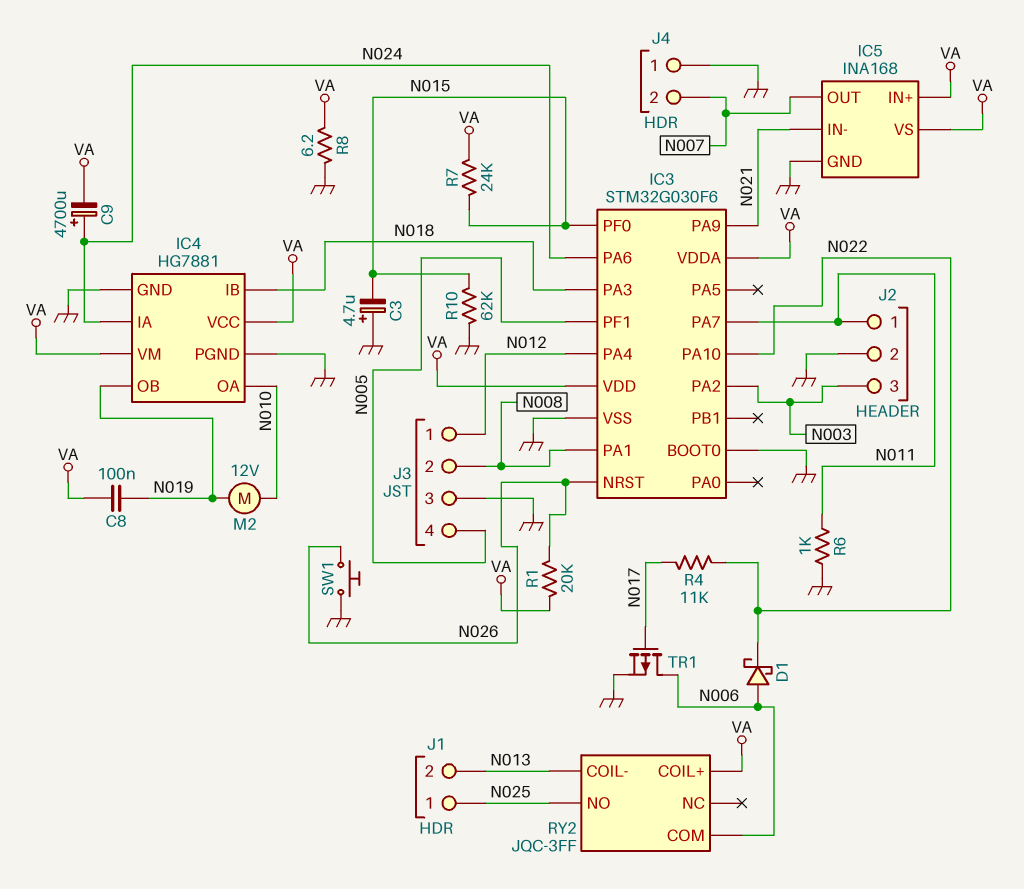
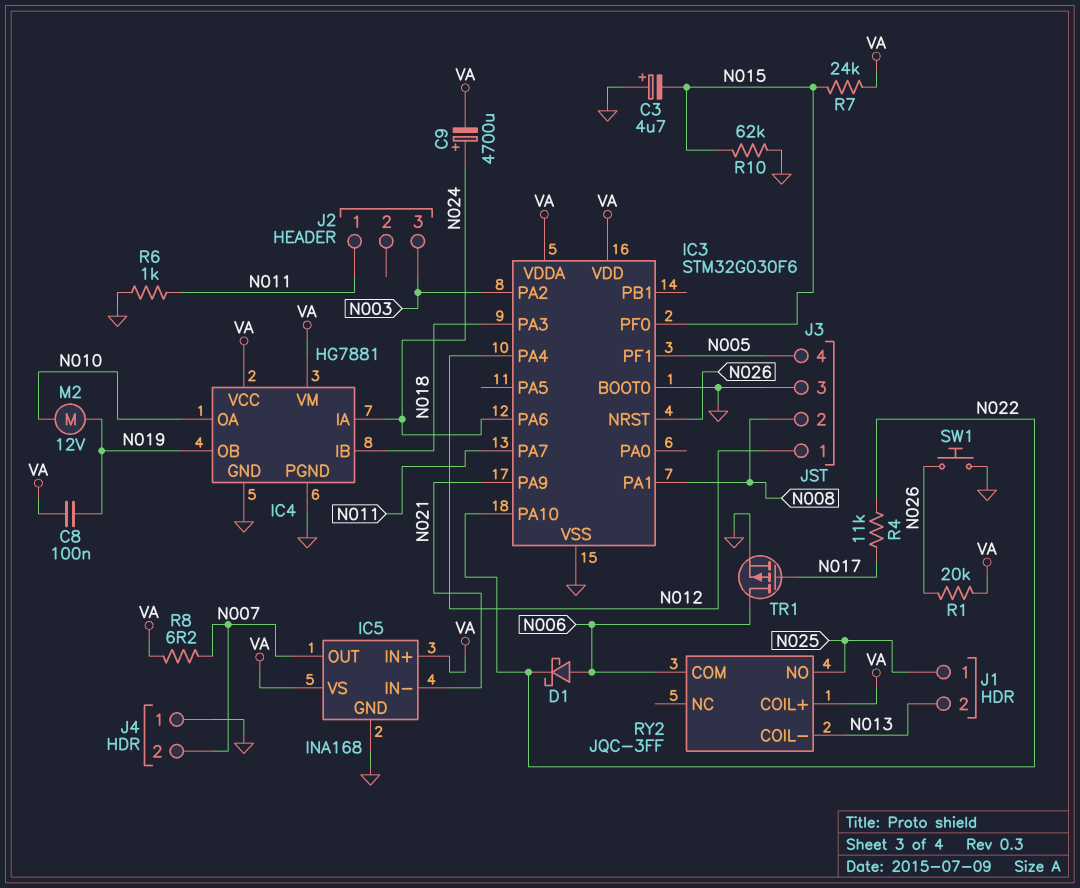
J2 pin 2: GND -> none
R8: 6.2 (GND, VA) -> 6.2 (N007, VA)

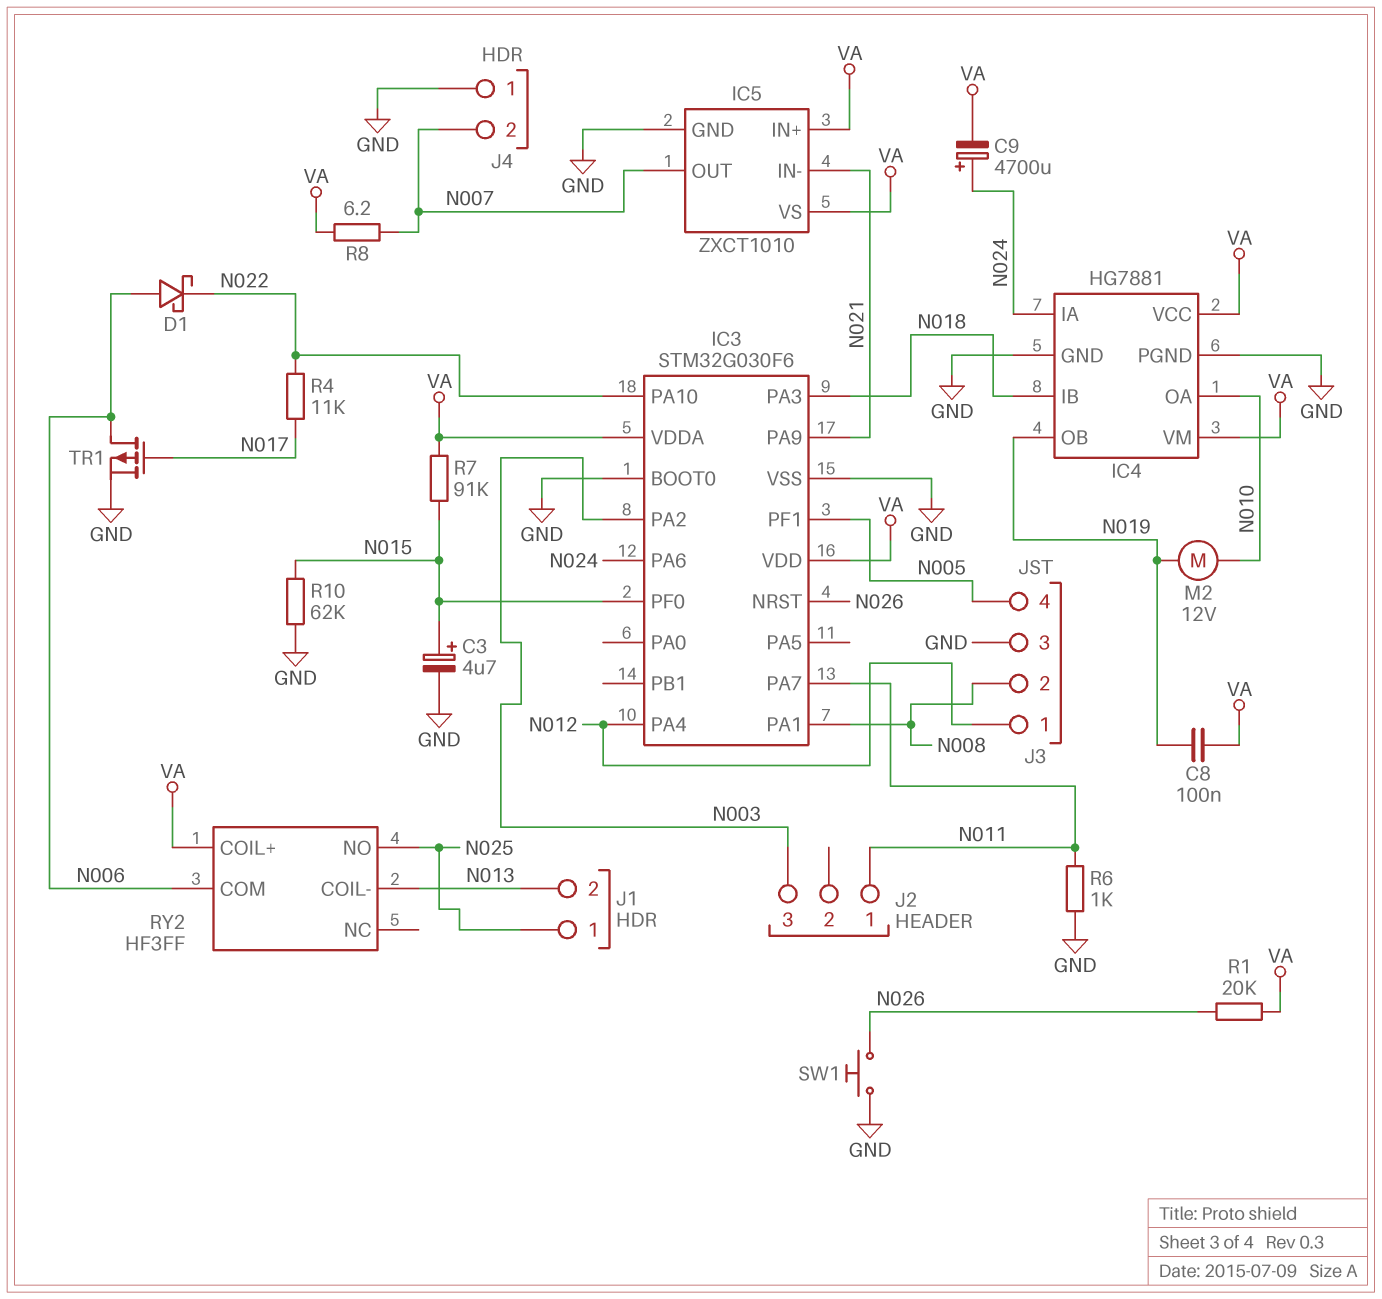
C3: 4.7uF (plus GND, minus N015) -> 4.7uF (plus N015, minus GND)
IC5: INA168 -> ZXCT1010
R7: 24k (N015, VA) -> 91k (N015, VA)
RY2: JQC-3FF -> HF3FF

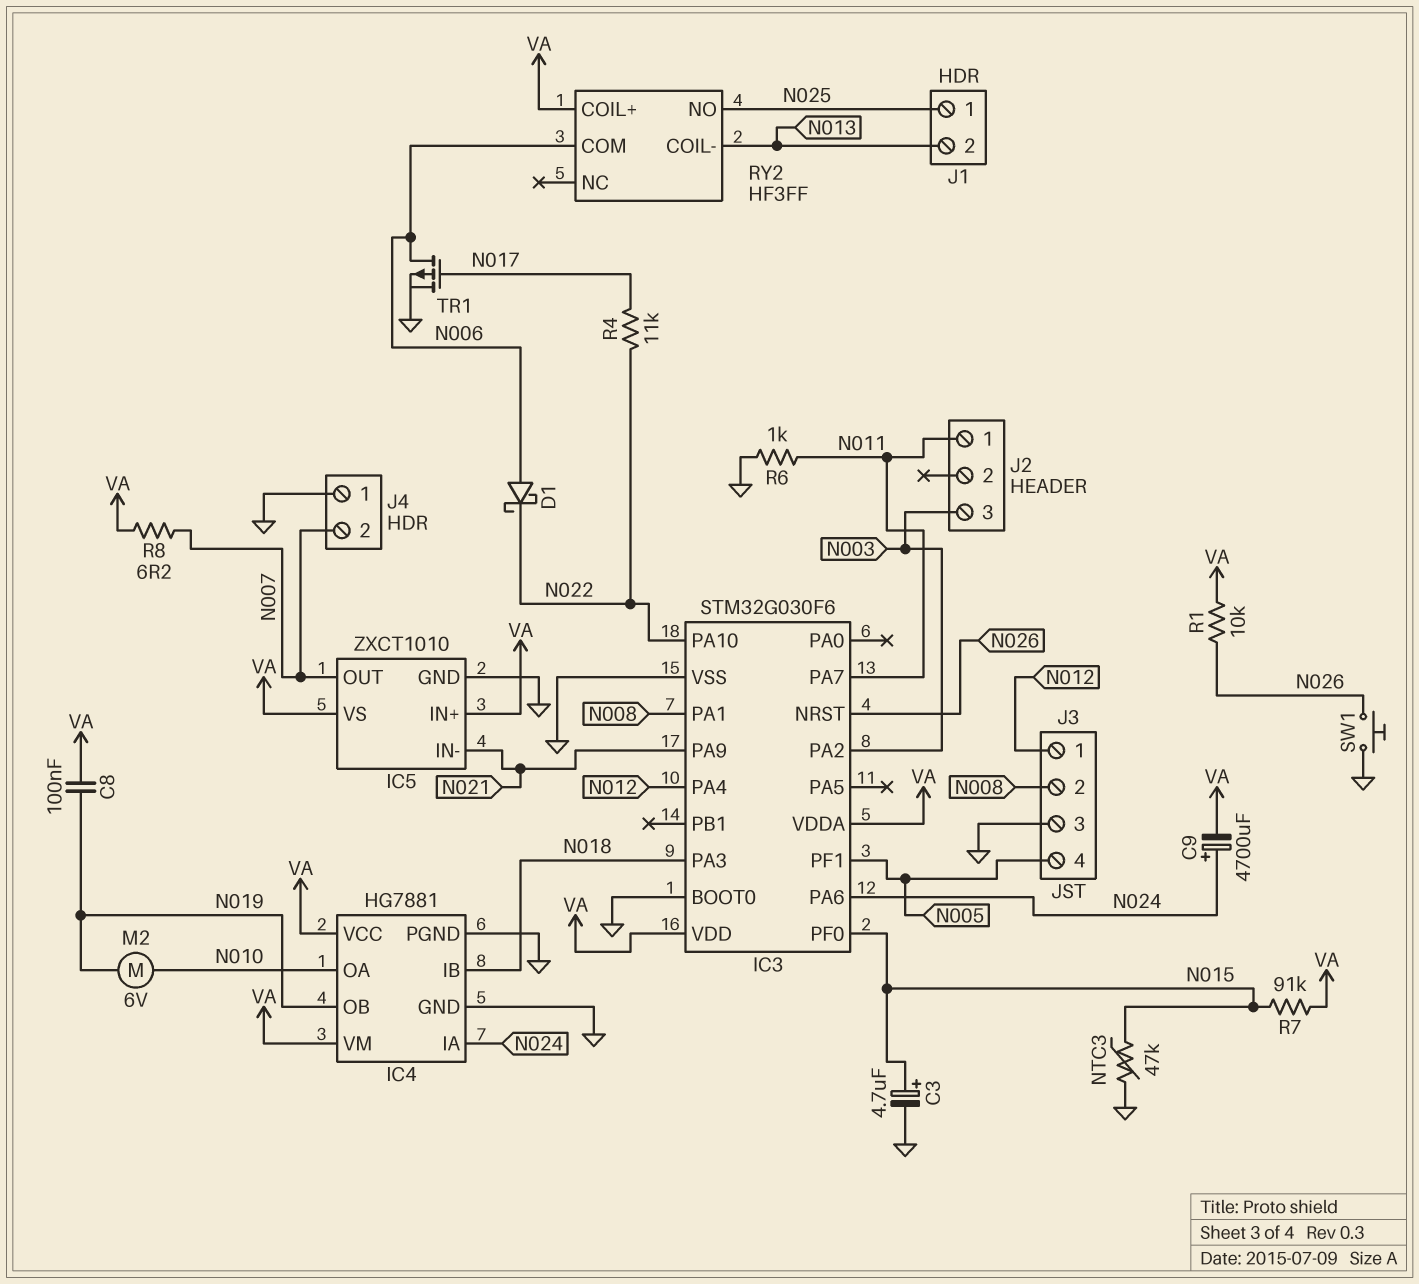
M2: motor 12V (N010, N019) -> motor 6V (N010, N019)
NTC3: none -> 47k (GND, N015)
R1: 20k (N026, VA) -> 10k (N026, VA)
R10: 62k (GND, N015) -> none

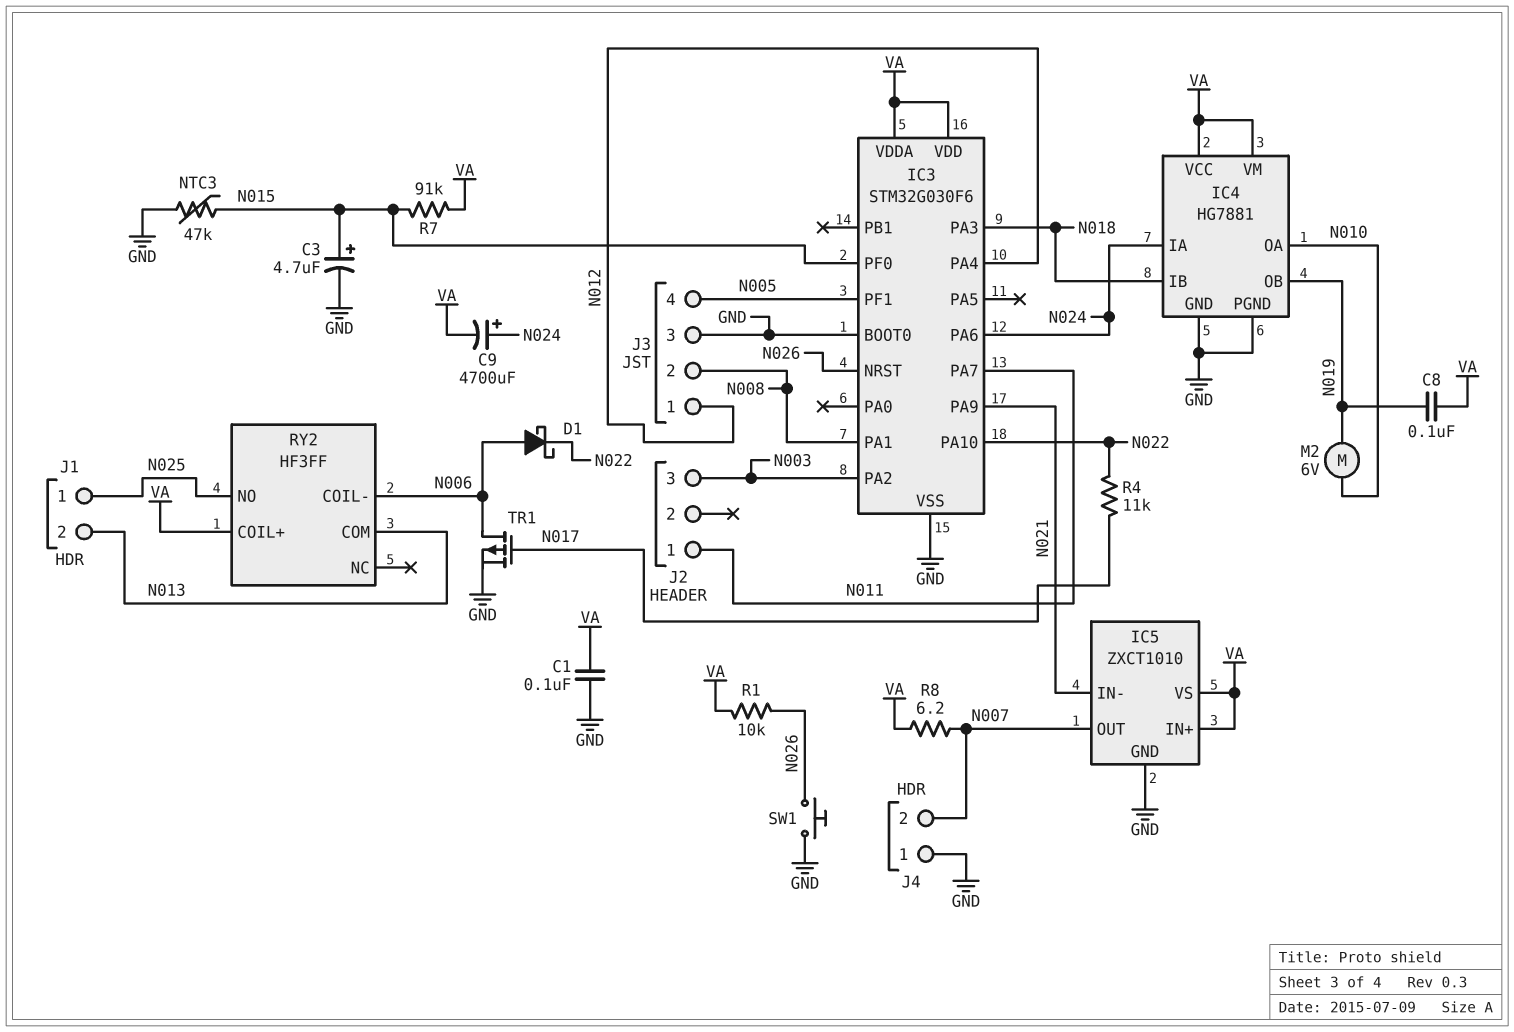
C1: none -> 100nF (GND, VA)
R6: 1k (GND, N011) -> none
RY2 pin COIL-: N013 -> N006
RY2 pin COM: N006 -> N013

